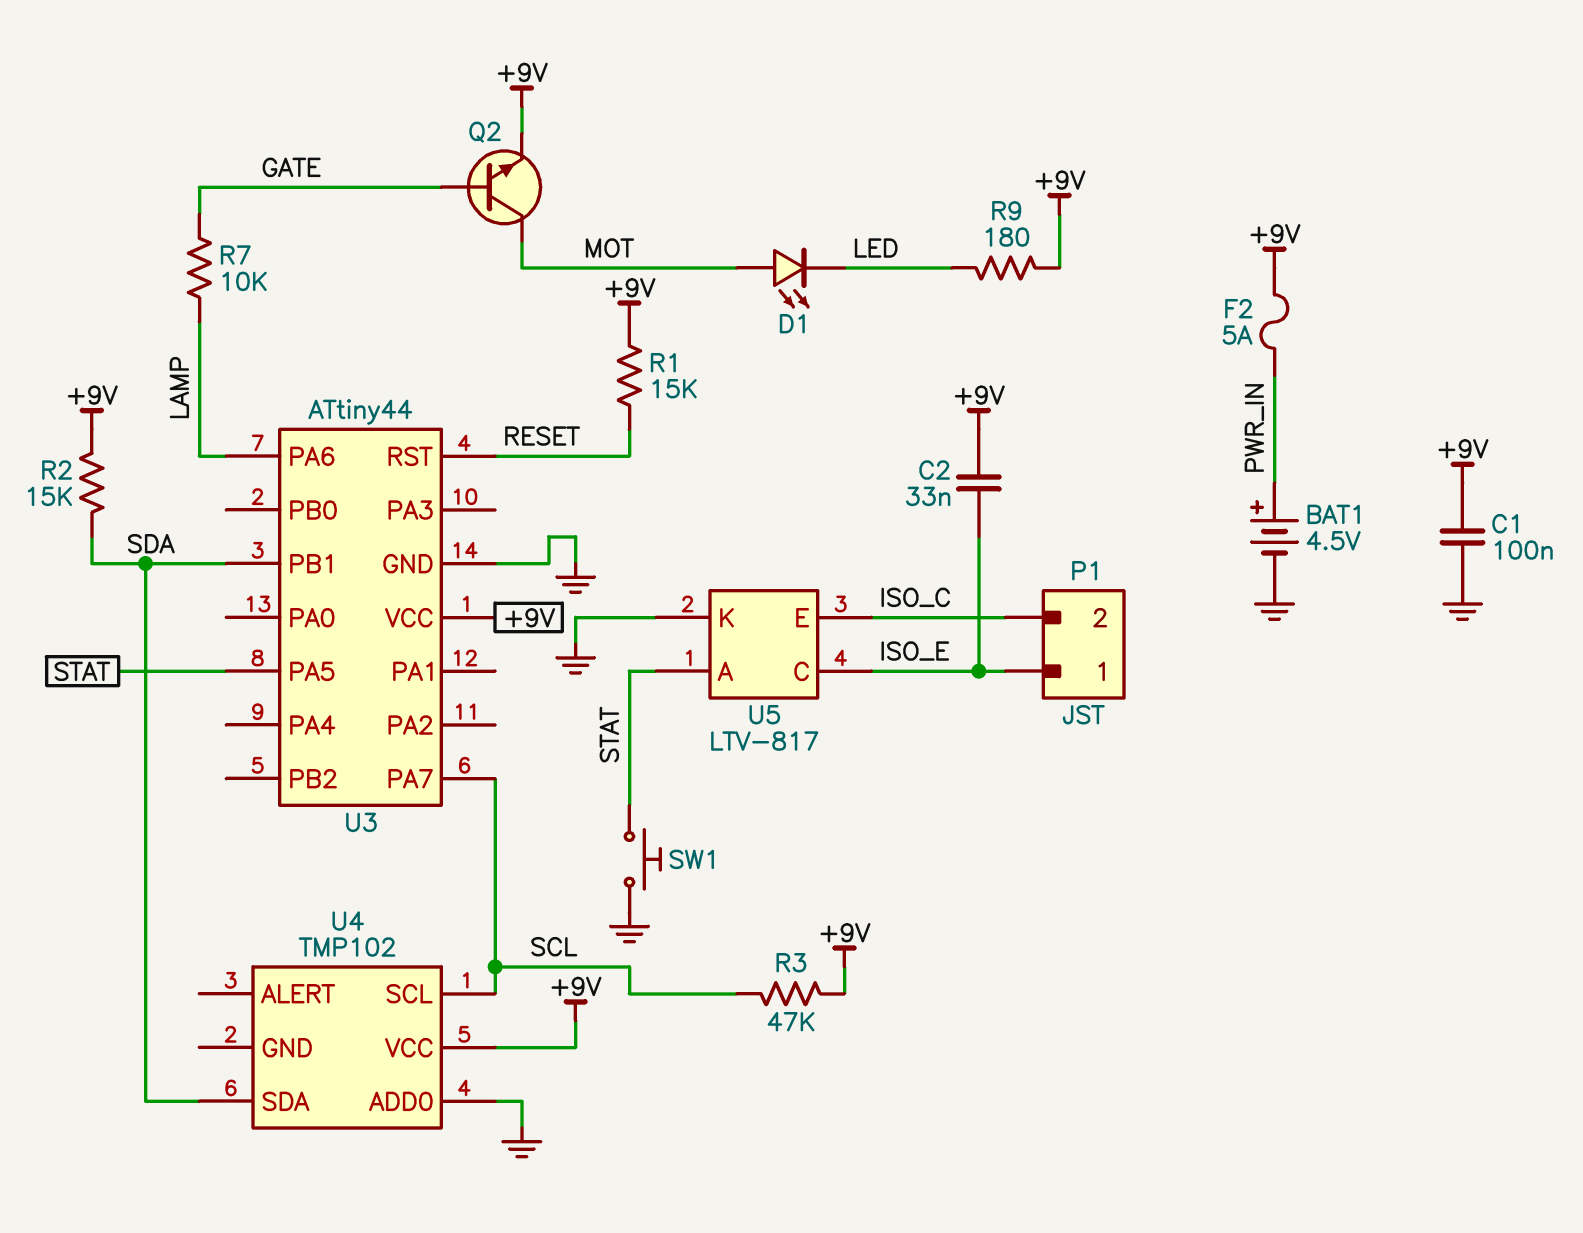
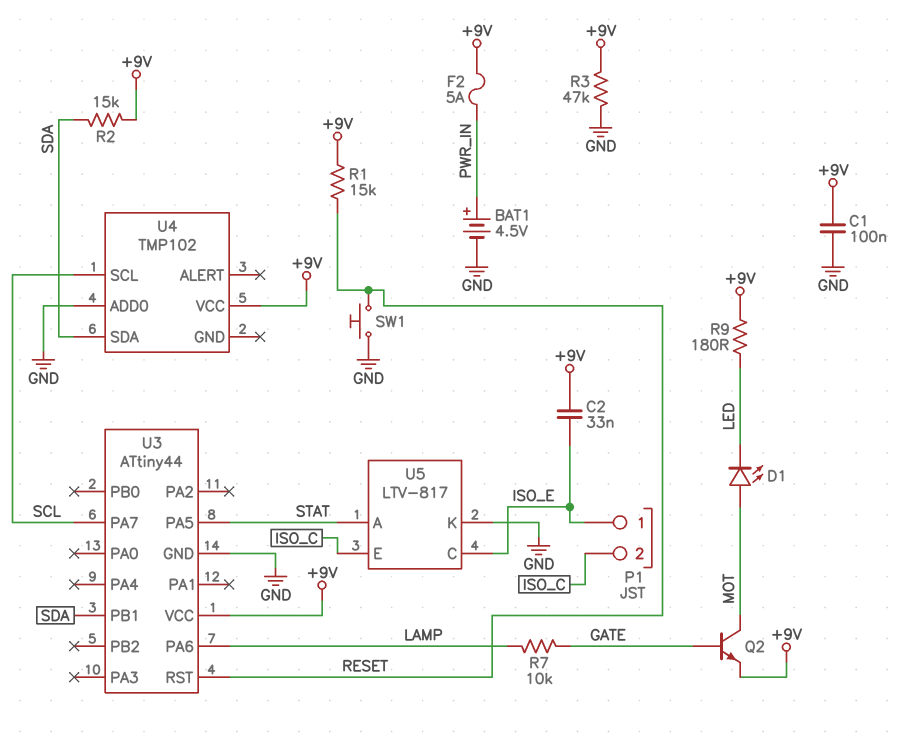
R3: 47k (+9V, SCL) -> 47k (+9V, GND)
SW1: button (GND, STAT) -> button (GND, RESET)

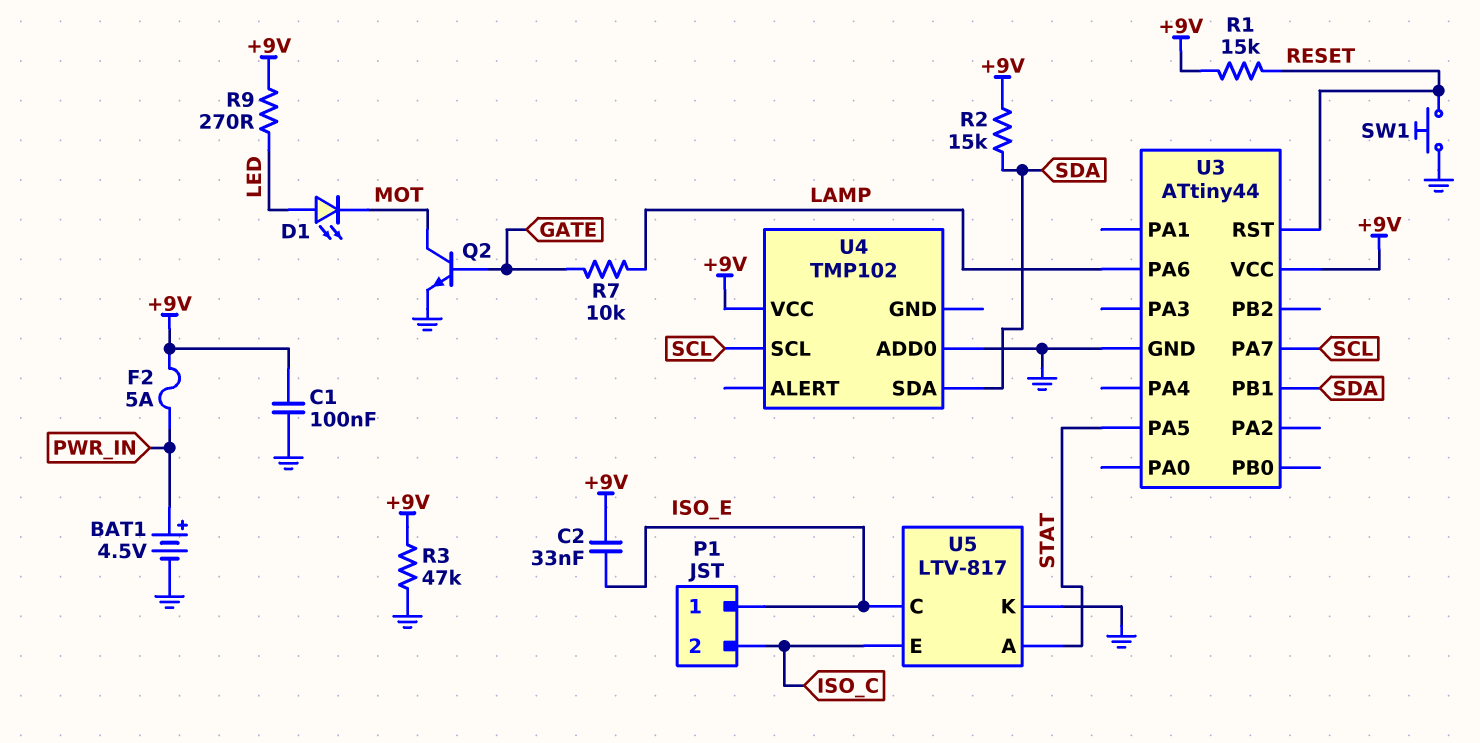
D1: LED (A MOT, K LED) -> LED (A LED, K MOT)
Q2: NPN (B GATE, C MOT, E +9V) -> NPN (B GATE, C MOT, E GND)
R9: 180 (+9V, LED) -> 270 (+9V, LED)

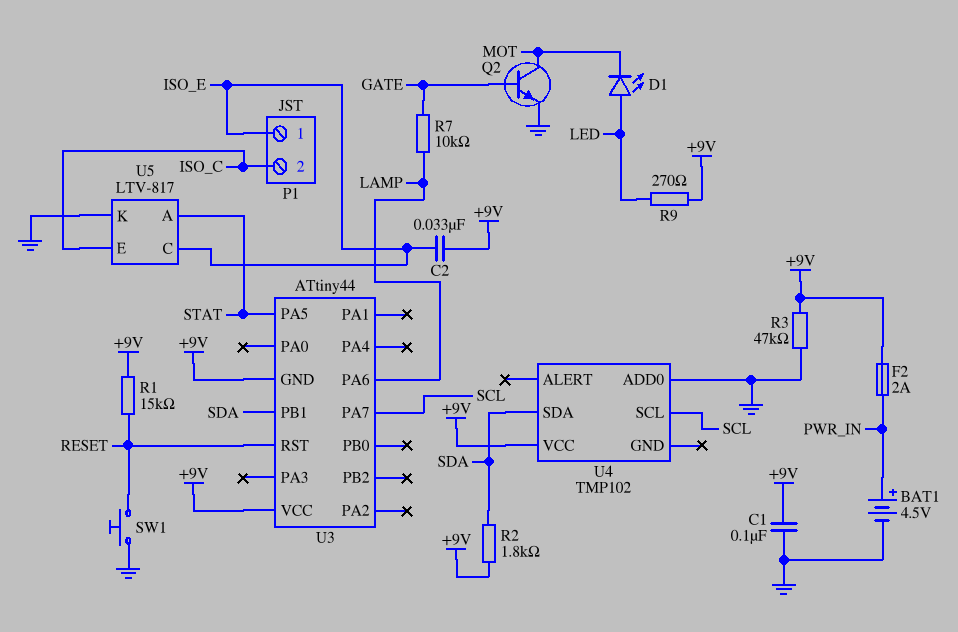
F2: 5A (+9V, PWR_IN) -> 2A (+9V, PWR_IN)
R2: 15k (+9V, SDA) -> 1.8k (+9V, SDA)
U3 pin GND: GND -> +9V

